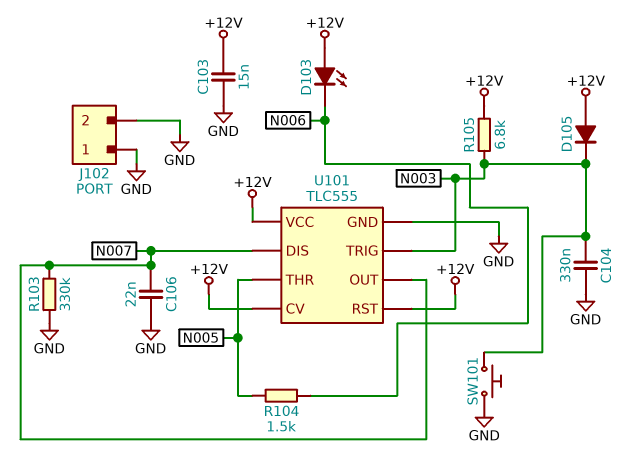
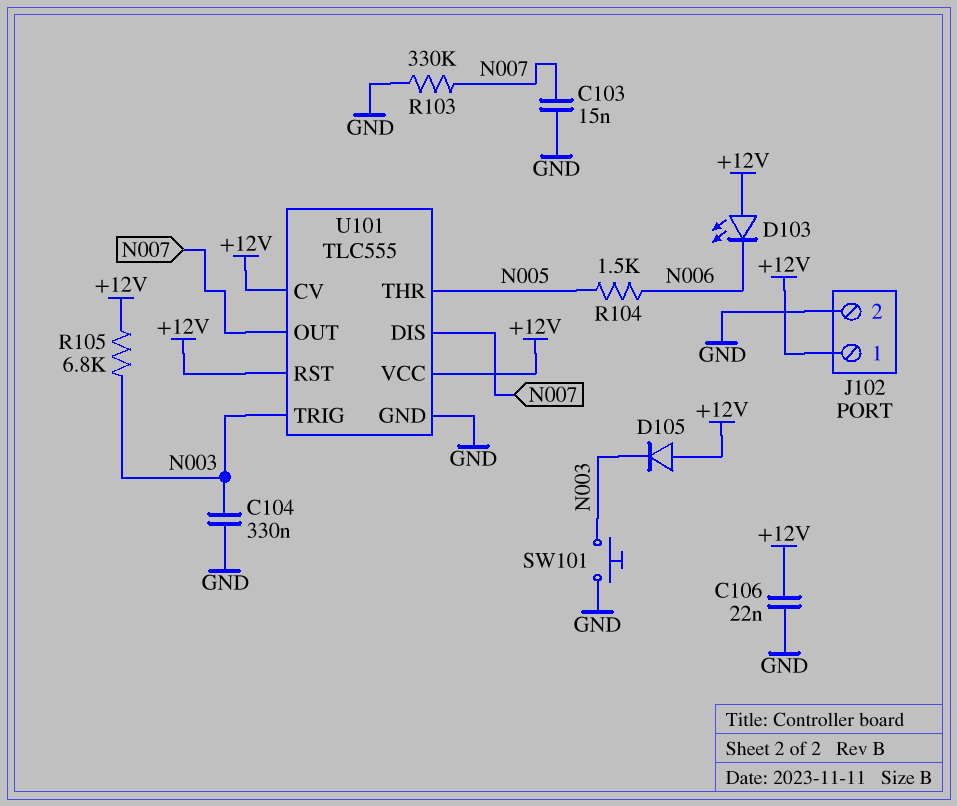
C103: 15nF (+12V, GND) -> 15nF (GND, N007)
C106: 22nF (GND, N007) -> 22nF (+12V, GND)
J102 pin 1: GND -> +12V

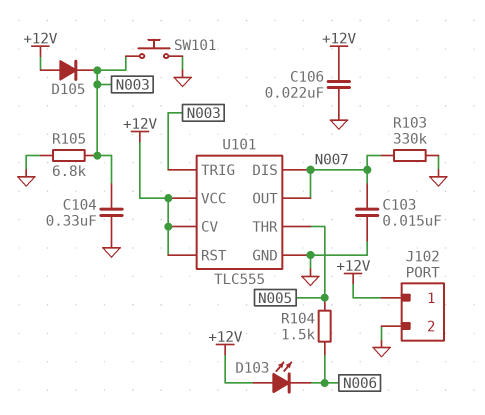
R105: 6.8k (+12V, N003) -> 6.8k (GND, N003)

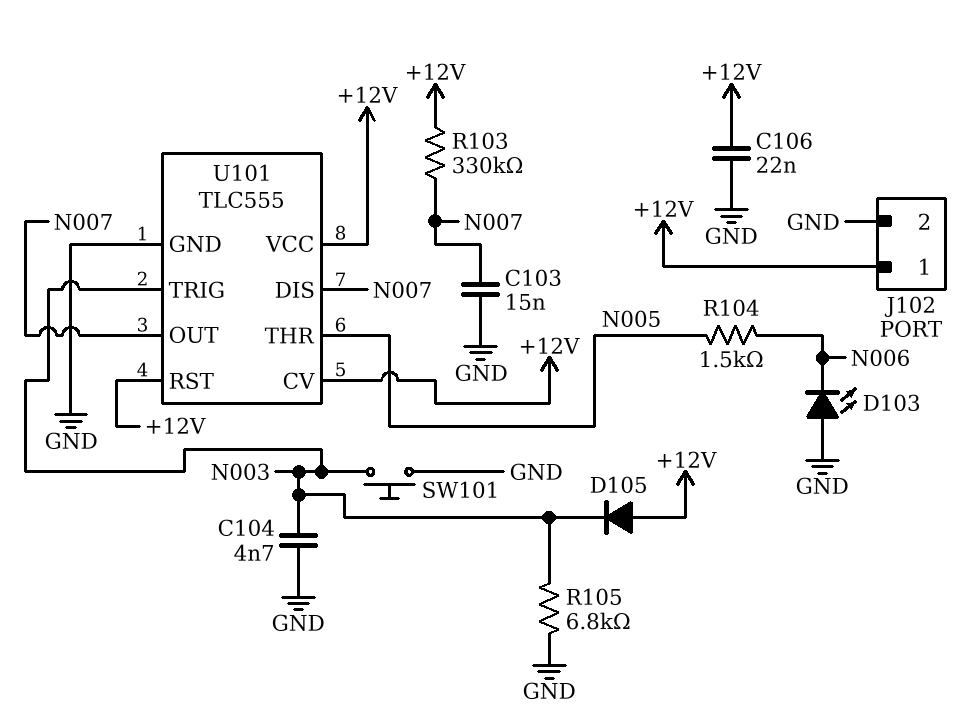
C104: 330nF (GND, N003) -> 4.7nF (GND, N003)
D103: LED (A +12V, K N006) -> LED (A GND, K N006)
R103: 330k (GND, N007) -> 330k (+12V, N007)

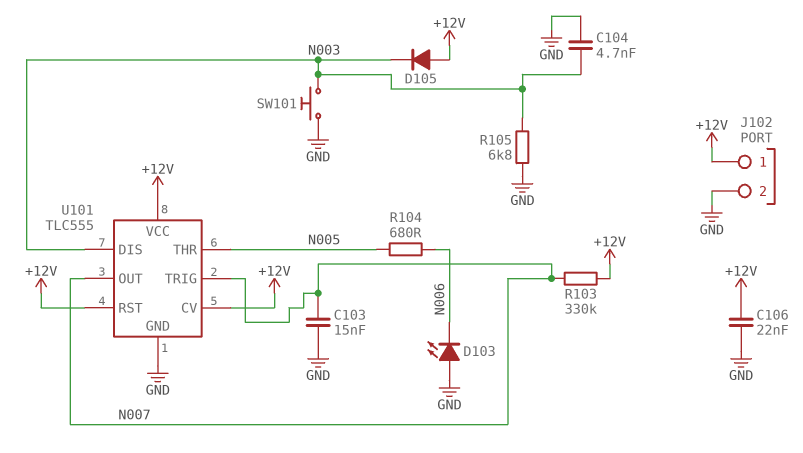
R104: 1.5k (N005, N006) -> 680 (N005, N006)
U101 pin DIS: N007 -> N003
U101 pin TRIG: N003 -> N007

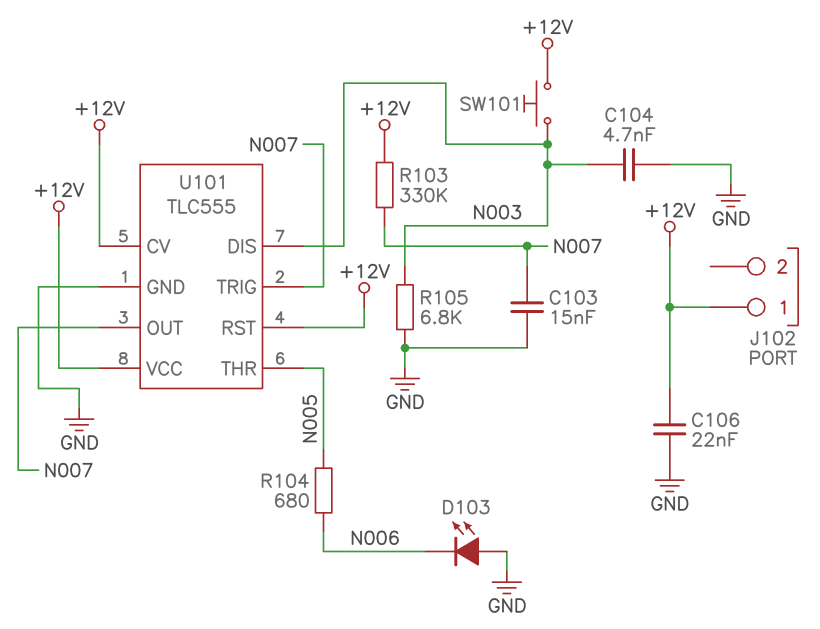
D105: diode (A +12V, K N003) -> none
J102 pin 2: GND -> none
SW101: button (GND, N003) -> button (+12V, N003)

